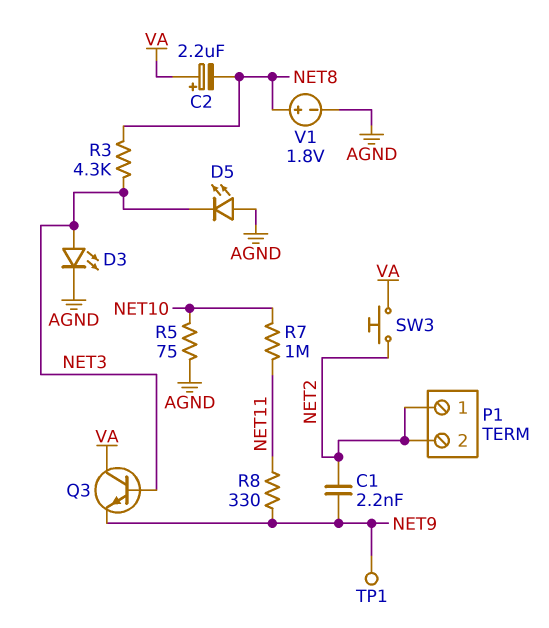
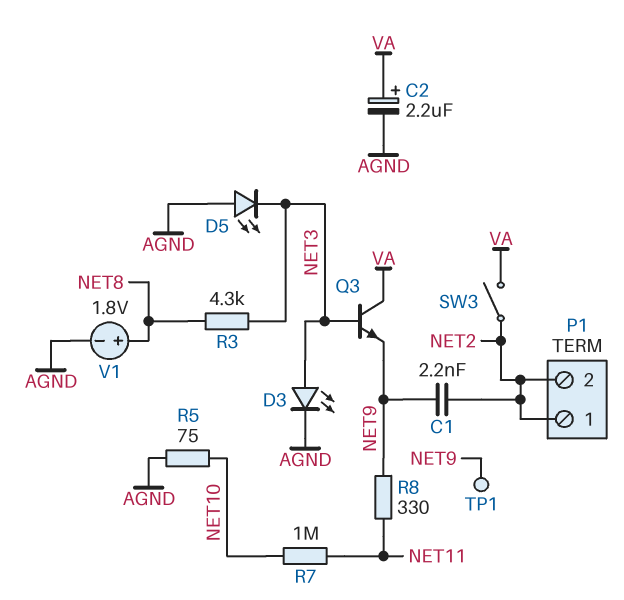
C2: 2.2uF (plus VA, minus NET8) -> 2.2uF (plus VA, minus AGND)
SW3: button (NET2, VA) -> switch (NET2, VA)

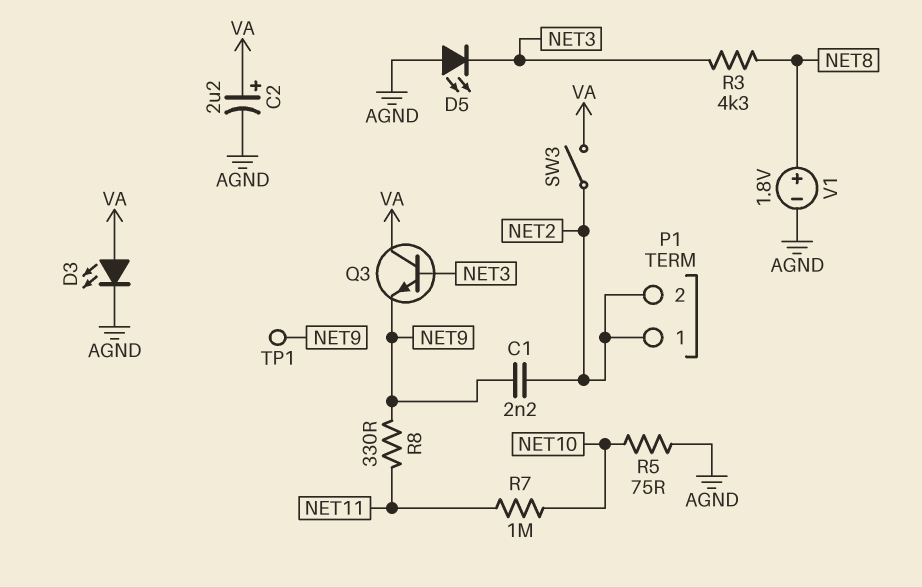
D3: LED (A NET3, K AGND) -> LED (A VA, K AGND)

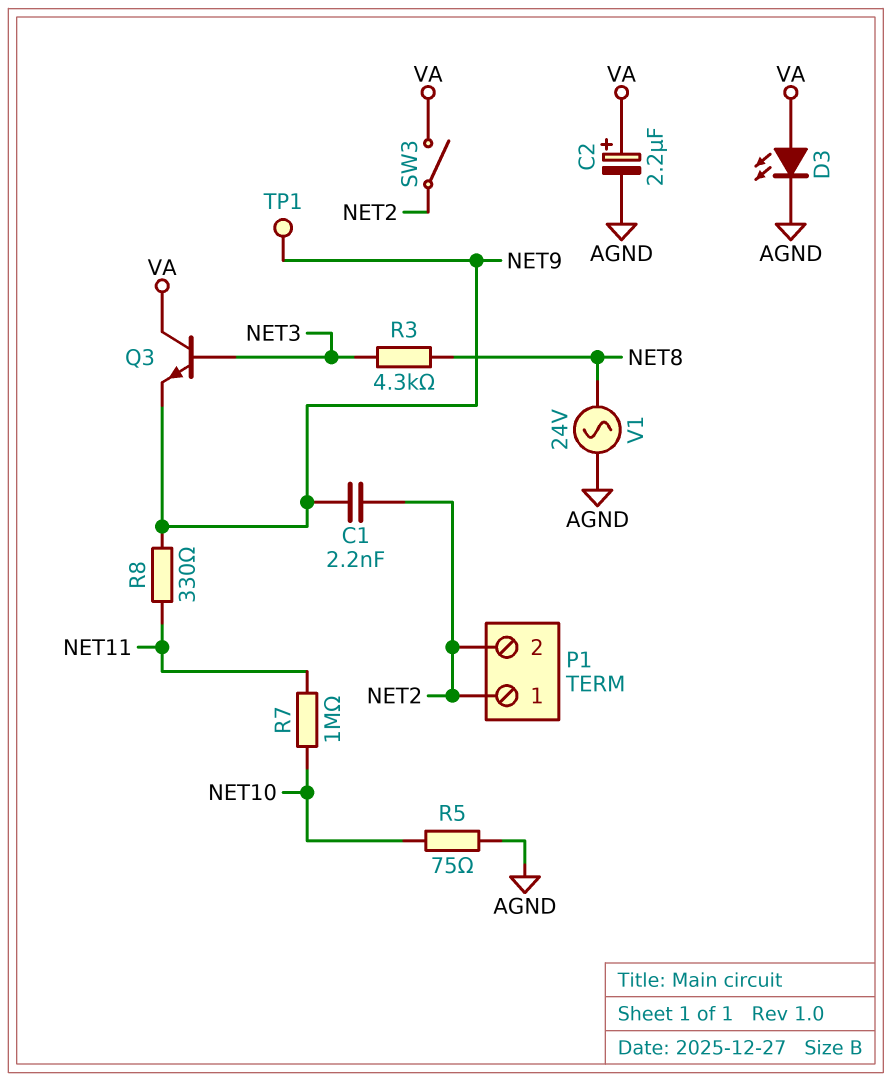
D5: LED (A AGND, K NET3) -> none
V1: 1.8V (plus NET8, minus AGND) -> AC 24V (AGND, NET8)

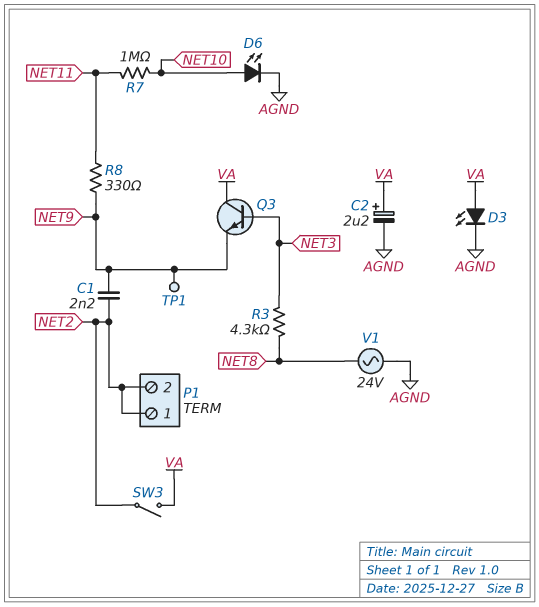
D6: none -> LED (A NET10, K AGND)
R5: 75 (AGND, NET10) -> none

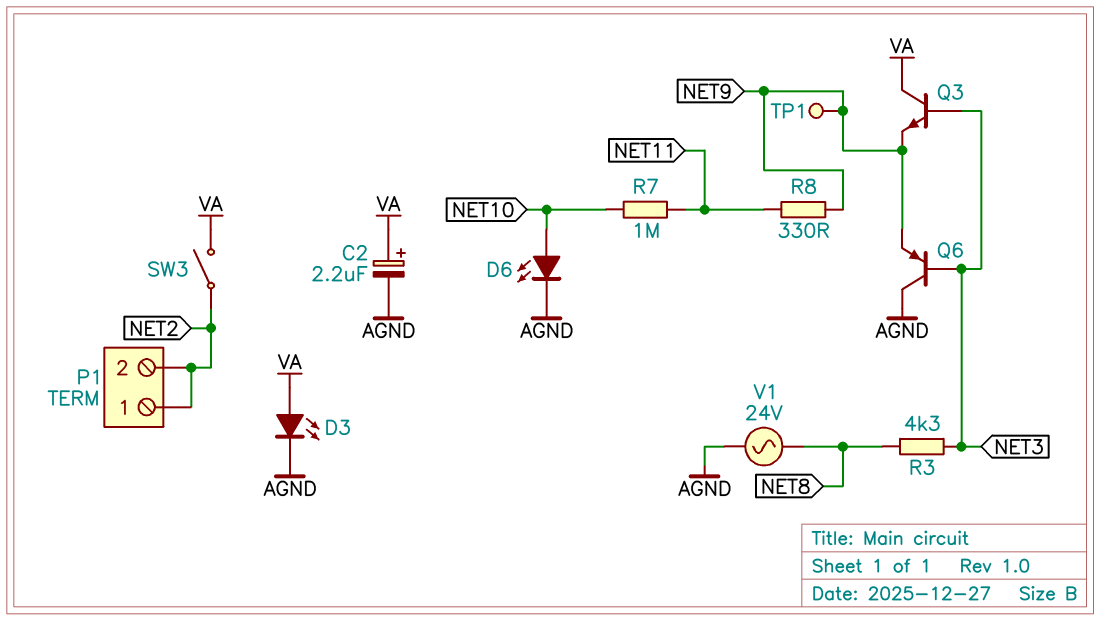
C1: 2.2nF (NET2, NET9) -> none
Q6: none -> PNP (B NET3, C AGND, E NET9)

